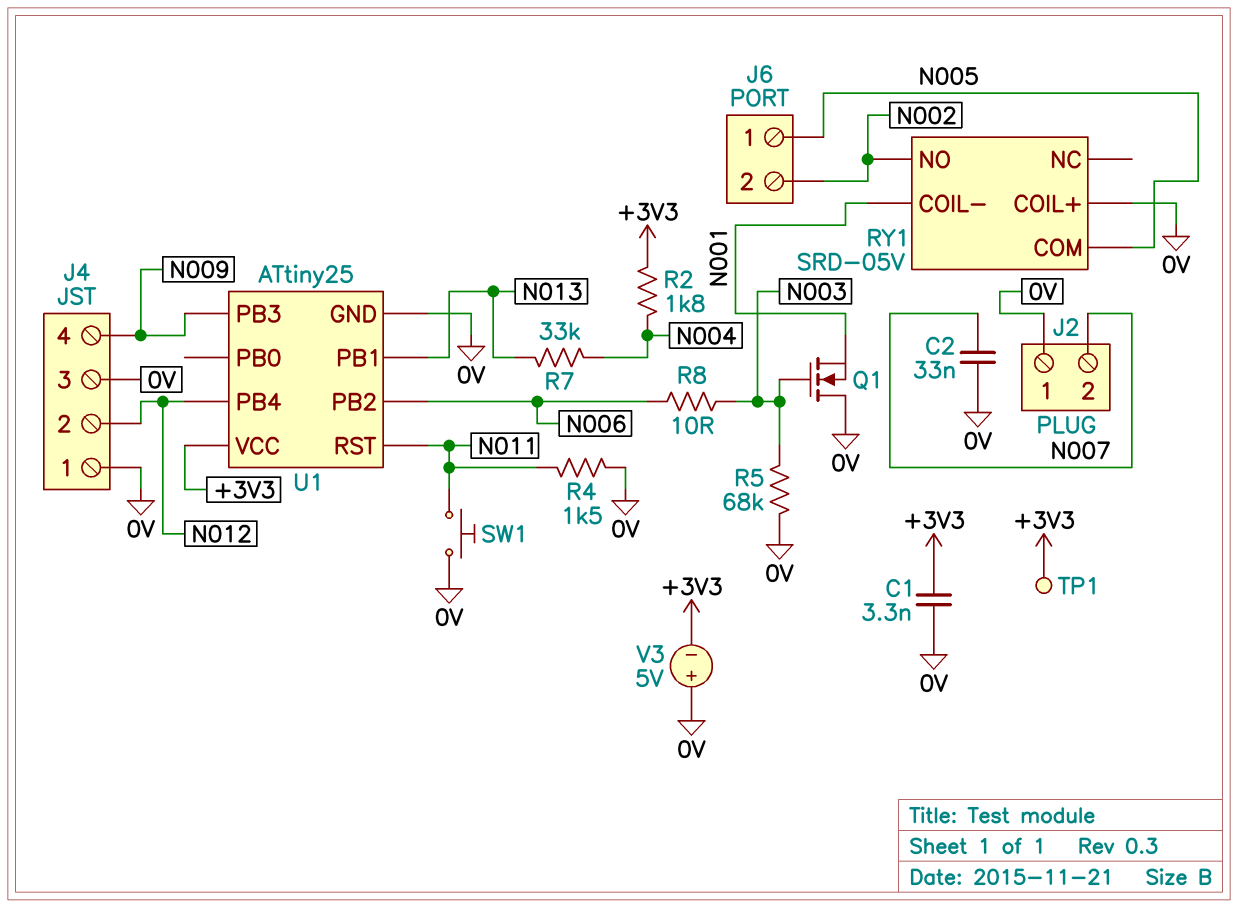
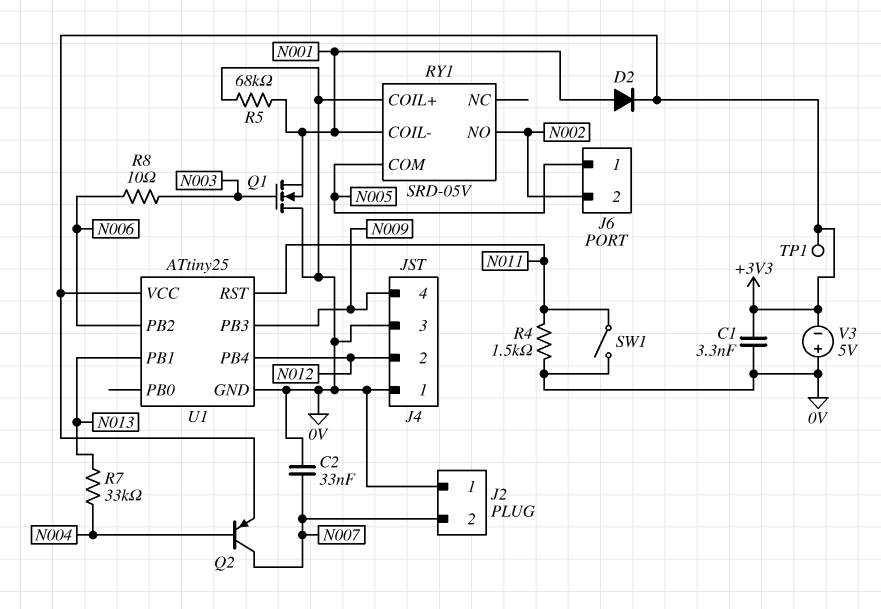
D2: none -> diode (A N001, K +3V3)
Q2: none -> PNP (B N004, C N007, E +3V3)
R2: 1.8k (+3V3, N004) -> none
R5: 68k (0V, N003) -> 68k (0V, N001)
SW1: button (0V, N011) -> switch (0V, N011)

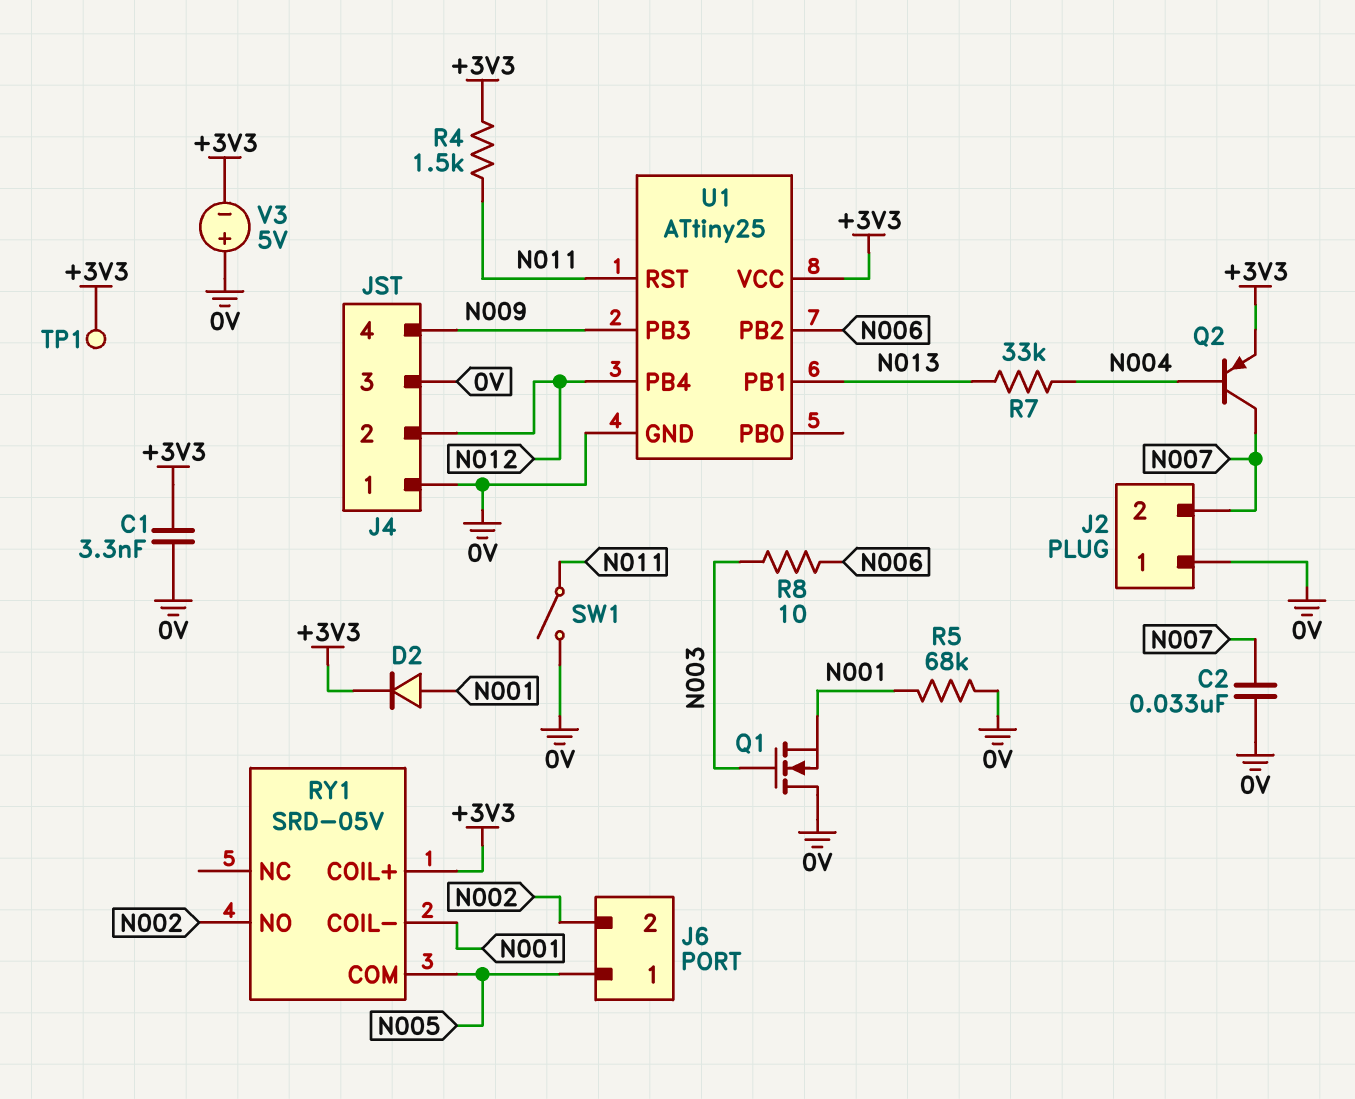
R4: 1.5k (0V, N011) -> 1.5k (+3V3, N011)
RY1 pin COIL+: 0V -> +3V3

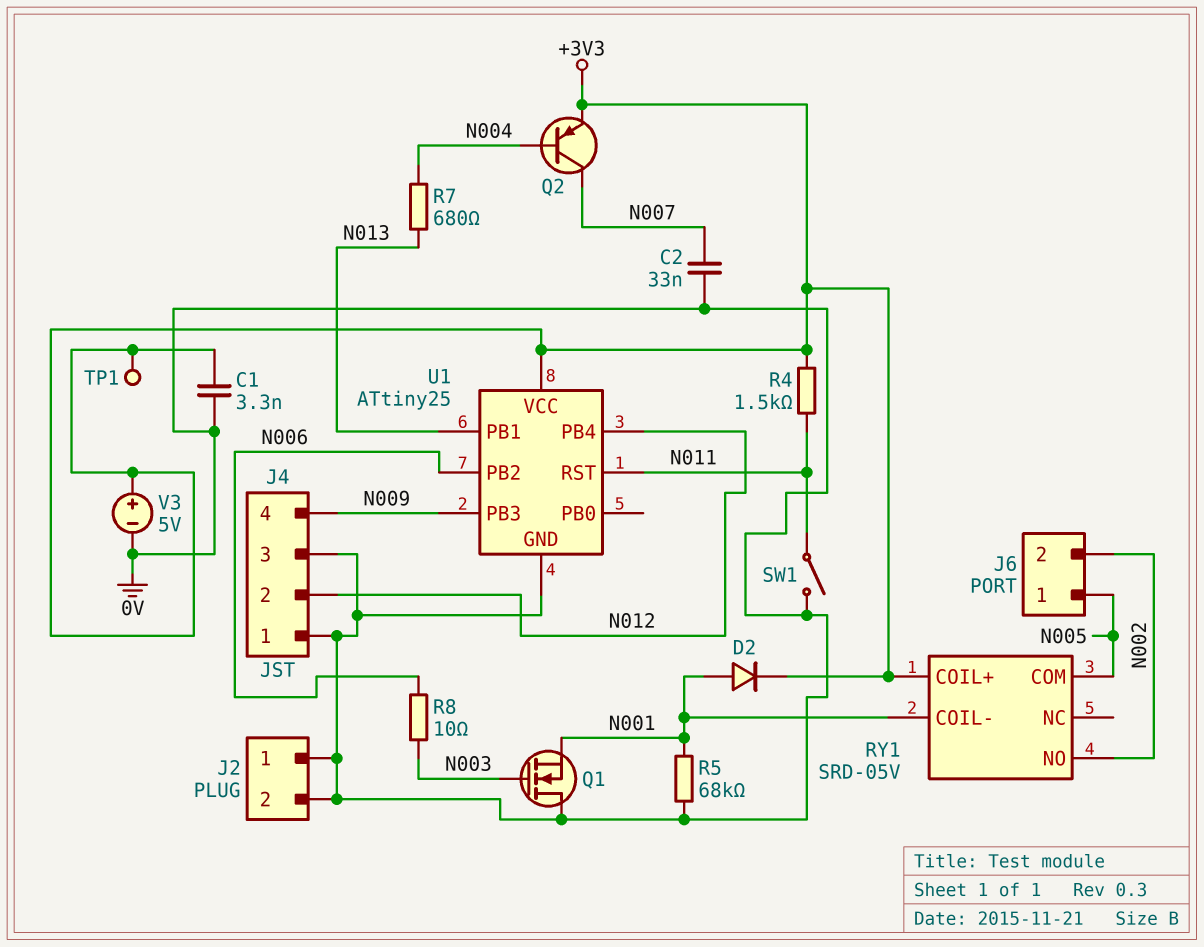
J2 pin 2: N007 -> 0V
R7: 33k (N004, N013) -> 680 (N004, N013)
V3: 5V (plus 0V, minus +3V3) -> 5V (plus +3V3, minus 0V)

